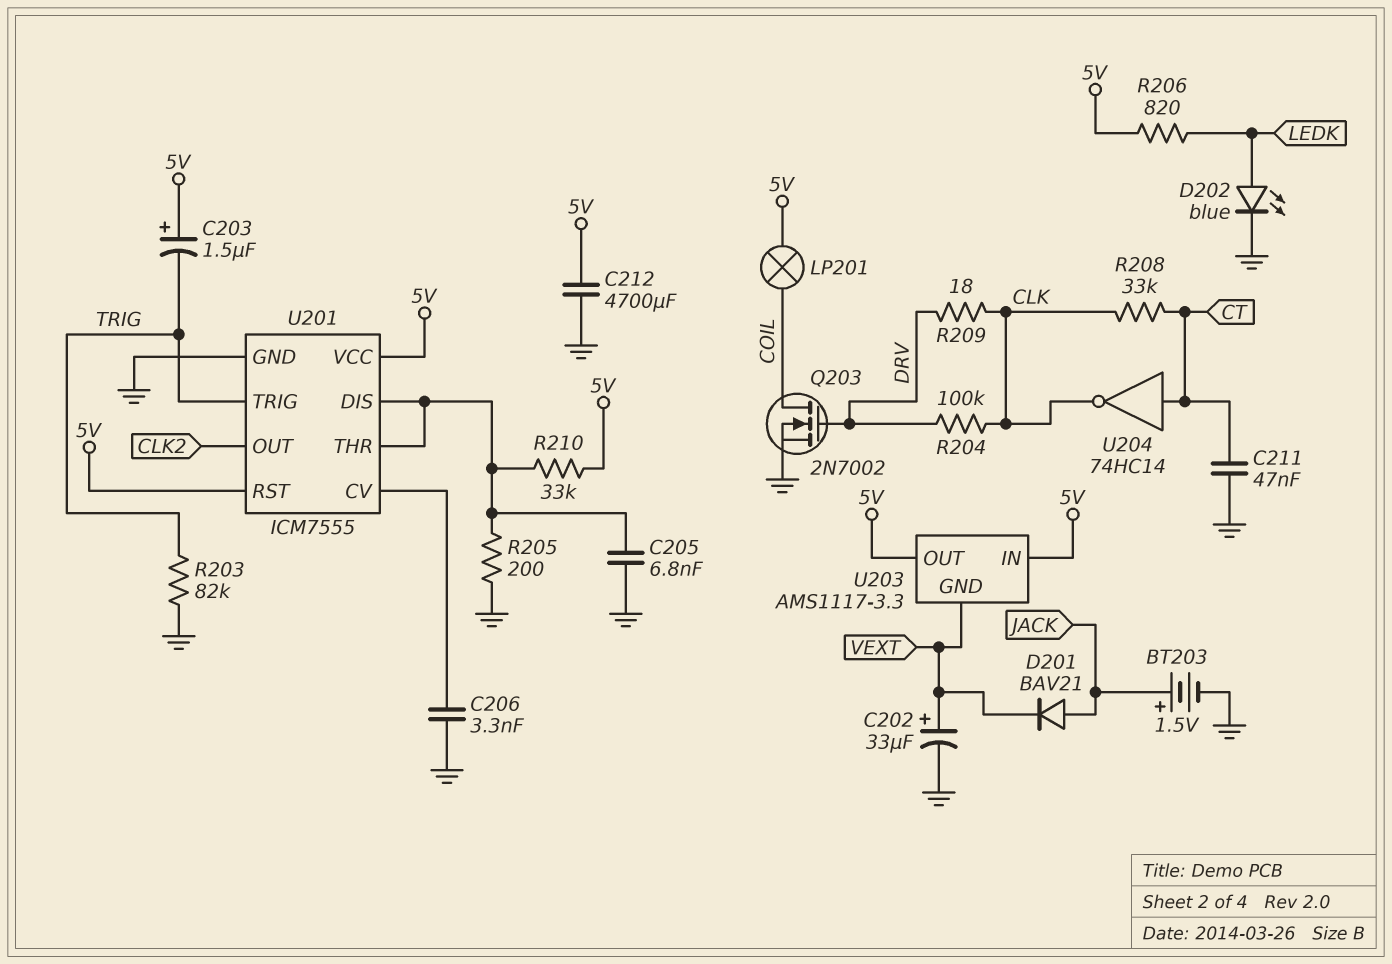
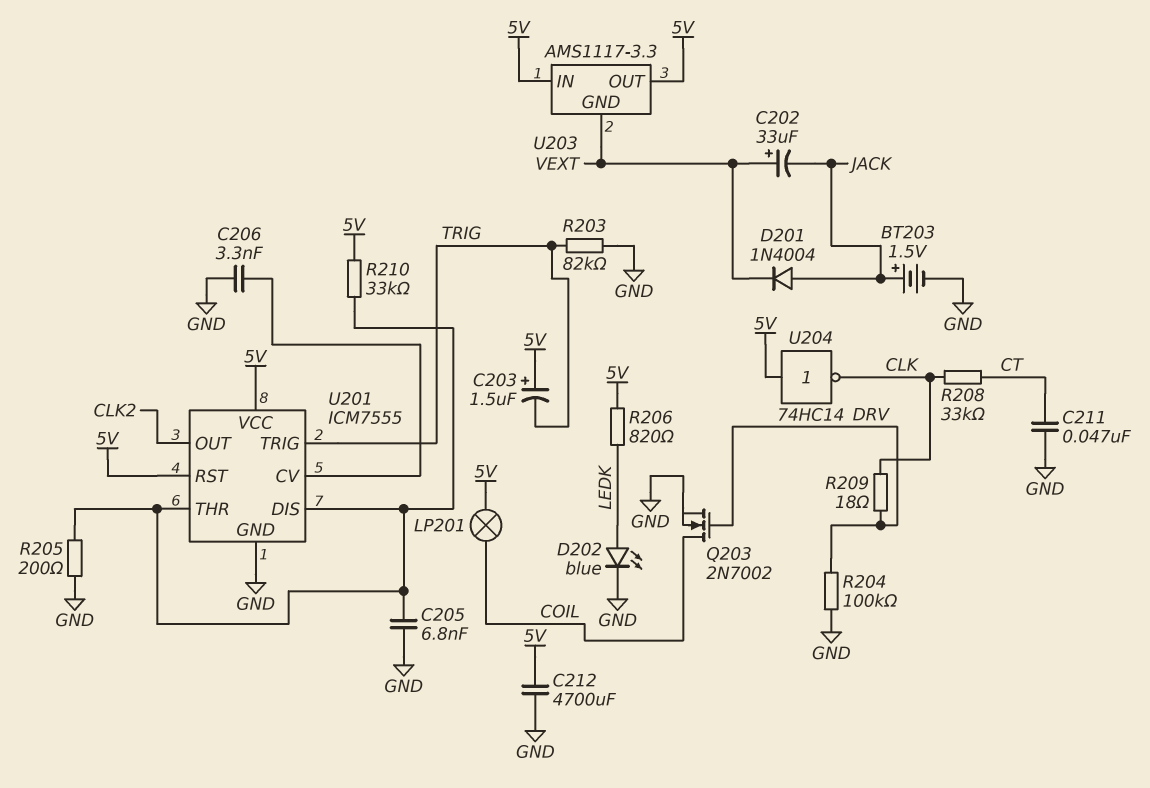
C202: 33uF (plus VEXT, minus GND) -> 33uF (plus VEXT, minus JACK)
D201: diode BAV21 (A JACK, K VEXT) -> diode 1N4004 (A JACK, K VEXT)
R204: 100k (CLK, DRV) -> 100k (DRV, GND)
U204: NOT 74HC14 (in CT, out CLK) -> NOT 74HC14 (in 5V, out CLK)

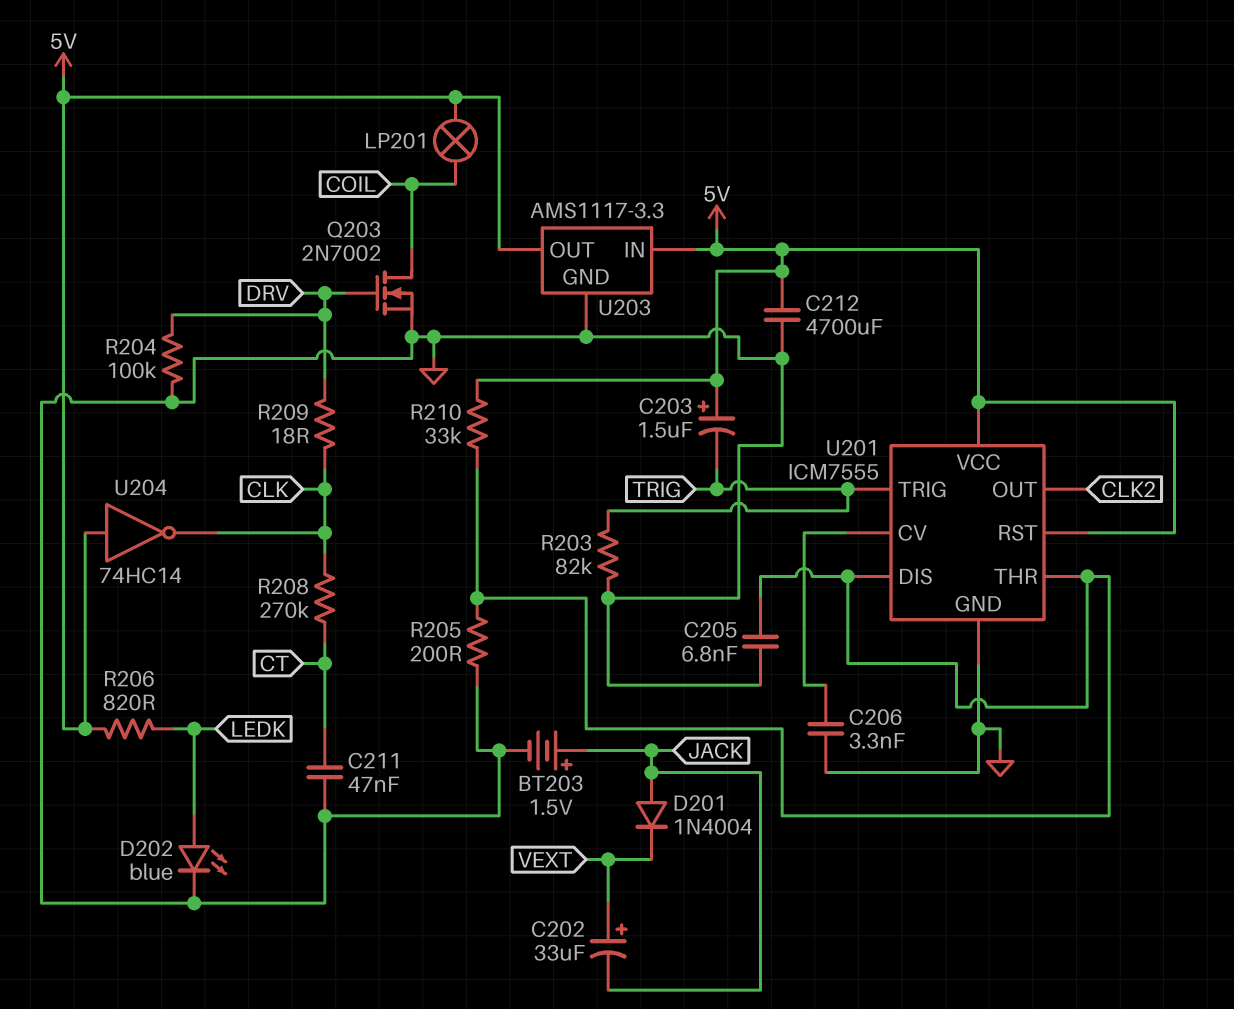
R208: 33k (CLK, CT) -> 270k (CLK, CT)
U203 pin GND: VEXT -> GND

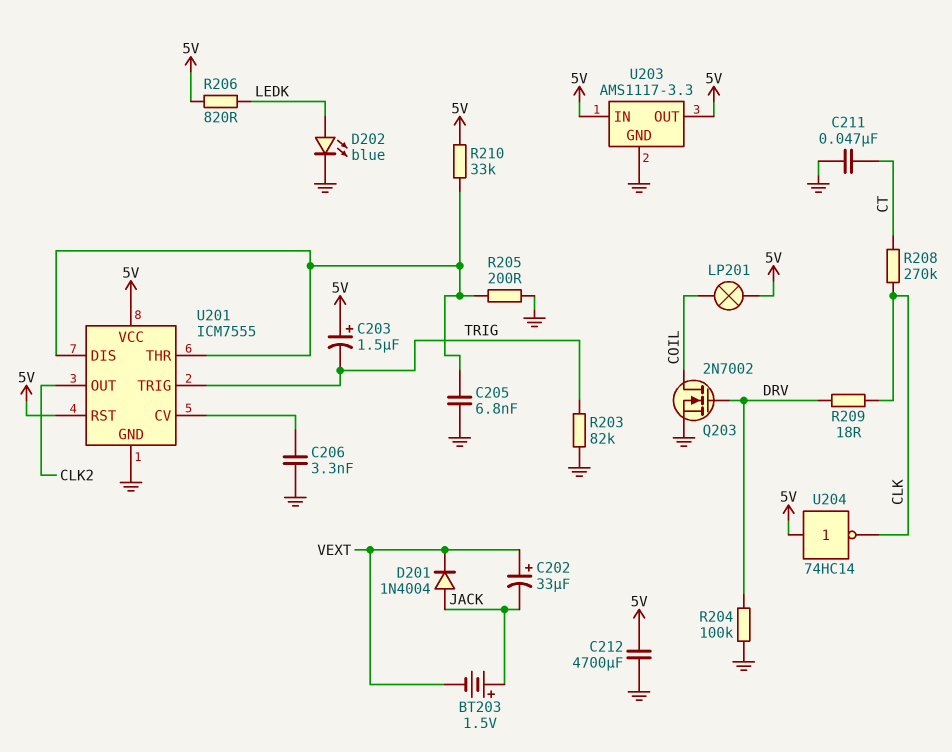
BT203: 1.5V (plus JACK, minus GND) -> 1.5V (plus JACK, minus VEXT)

